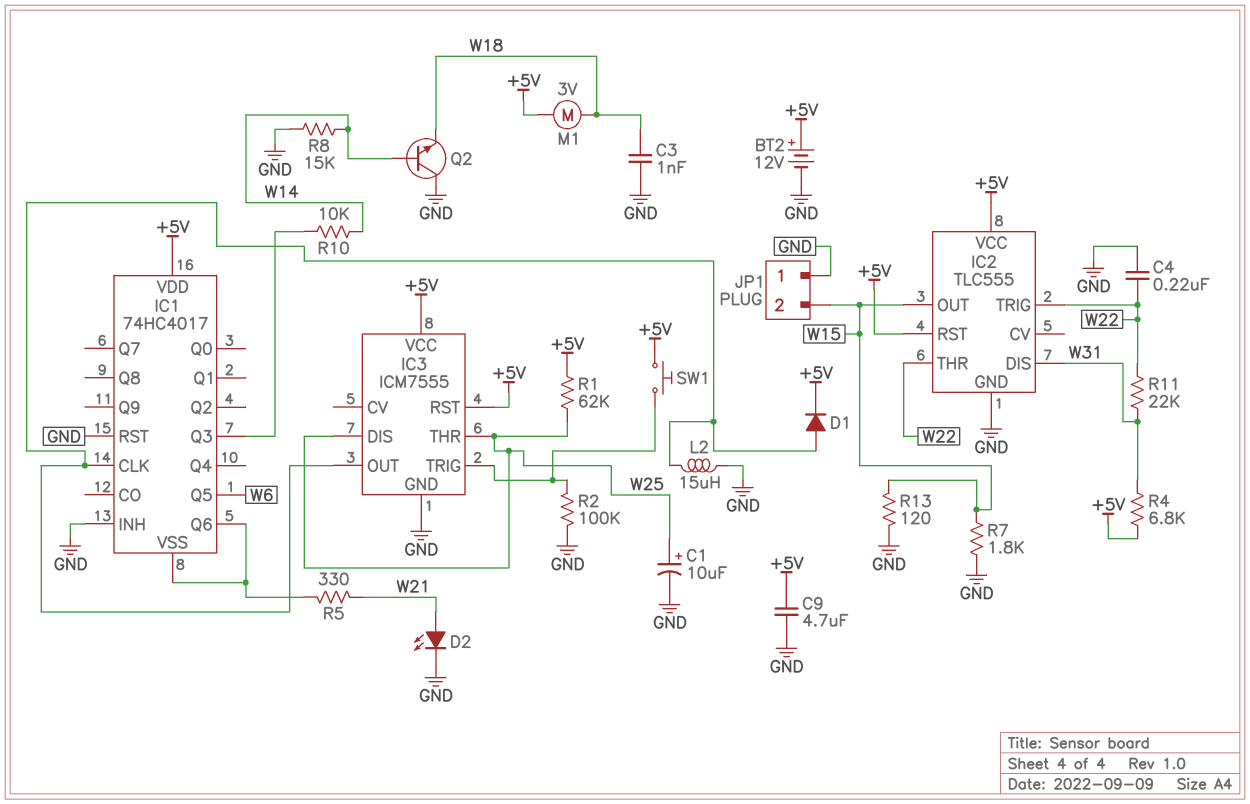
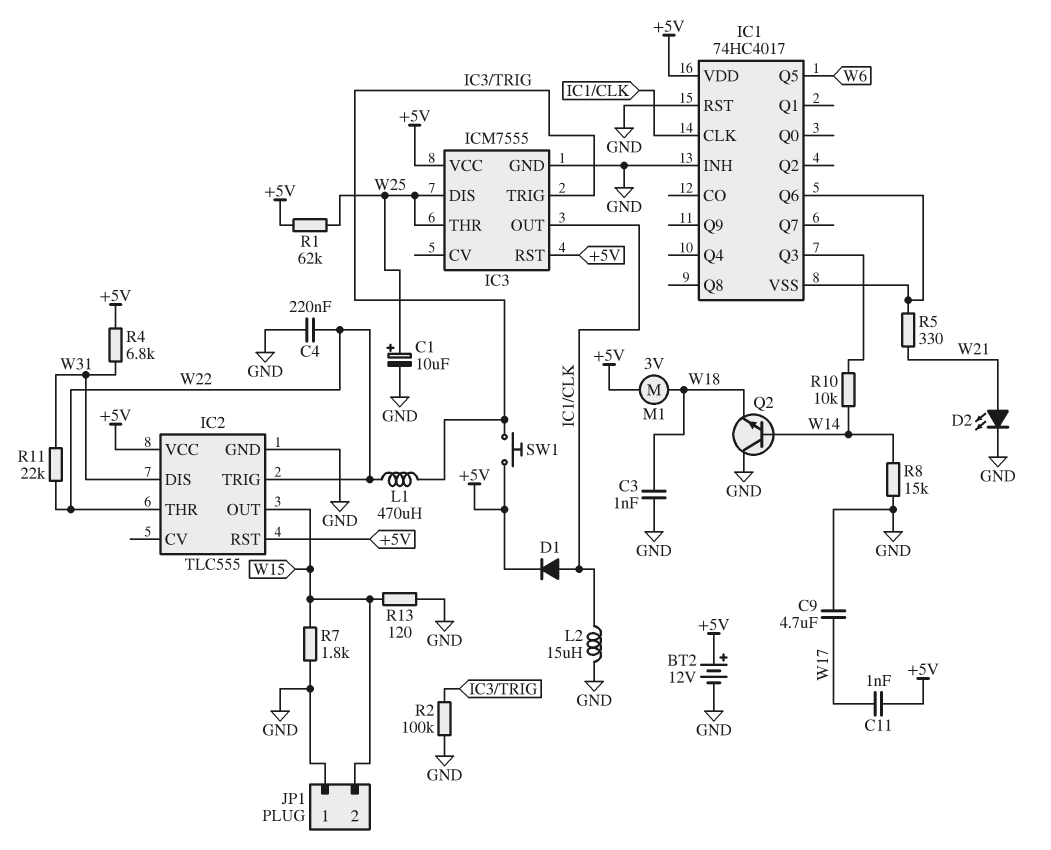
C9: 4.7uF (+5V, GND) -> 4.7uF (GND, W17)
C11: none -> 1nF (+5V, W17)
L1: none -> 470uH (IC3/TRIG, W22)

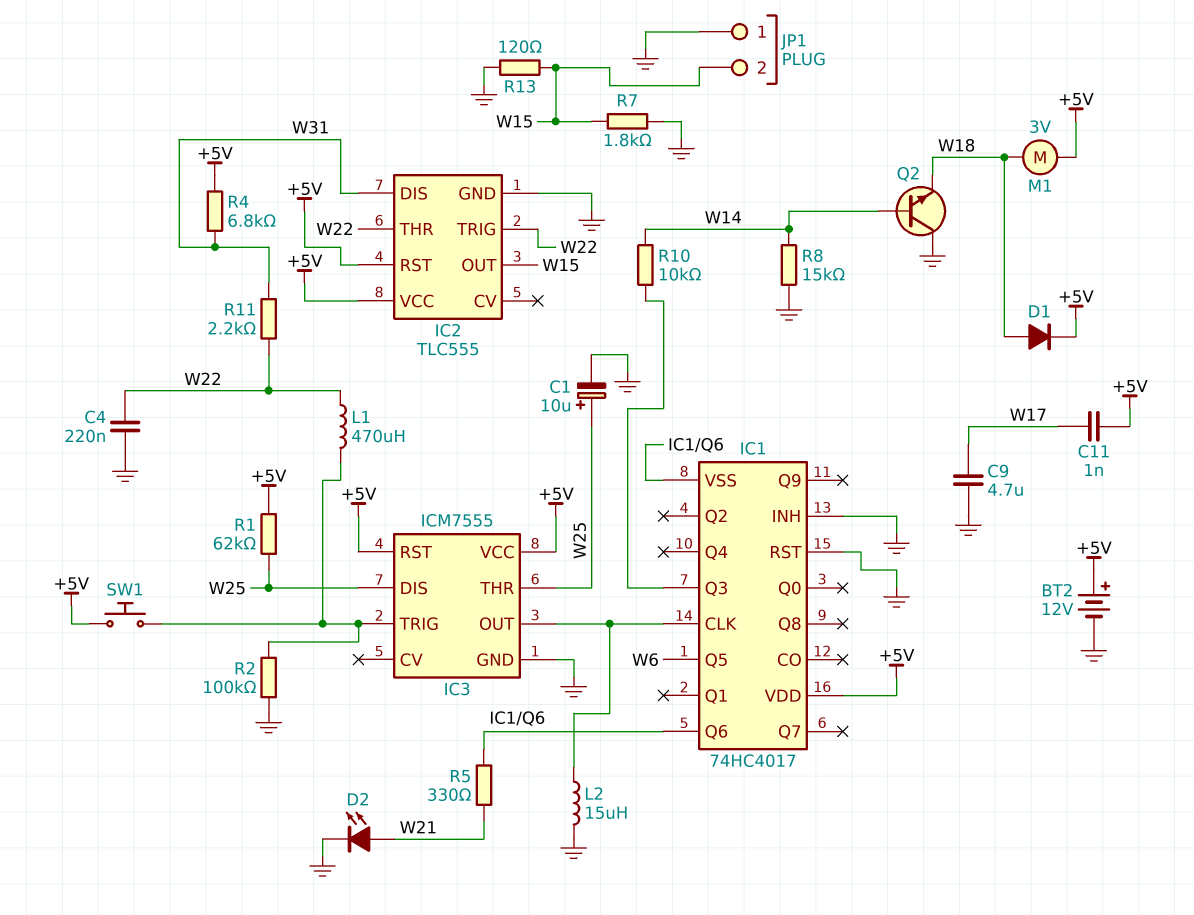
C3: 1nF (GND, W18) -> none
D1: diode (A IC1/CLK, K +5V) -> diode (A W18, K +5V)
R11: 22k (W22, W31) -> 2.2k (W22, W31)

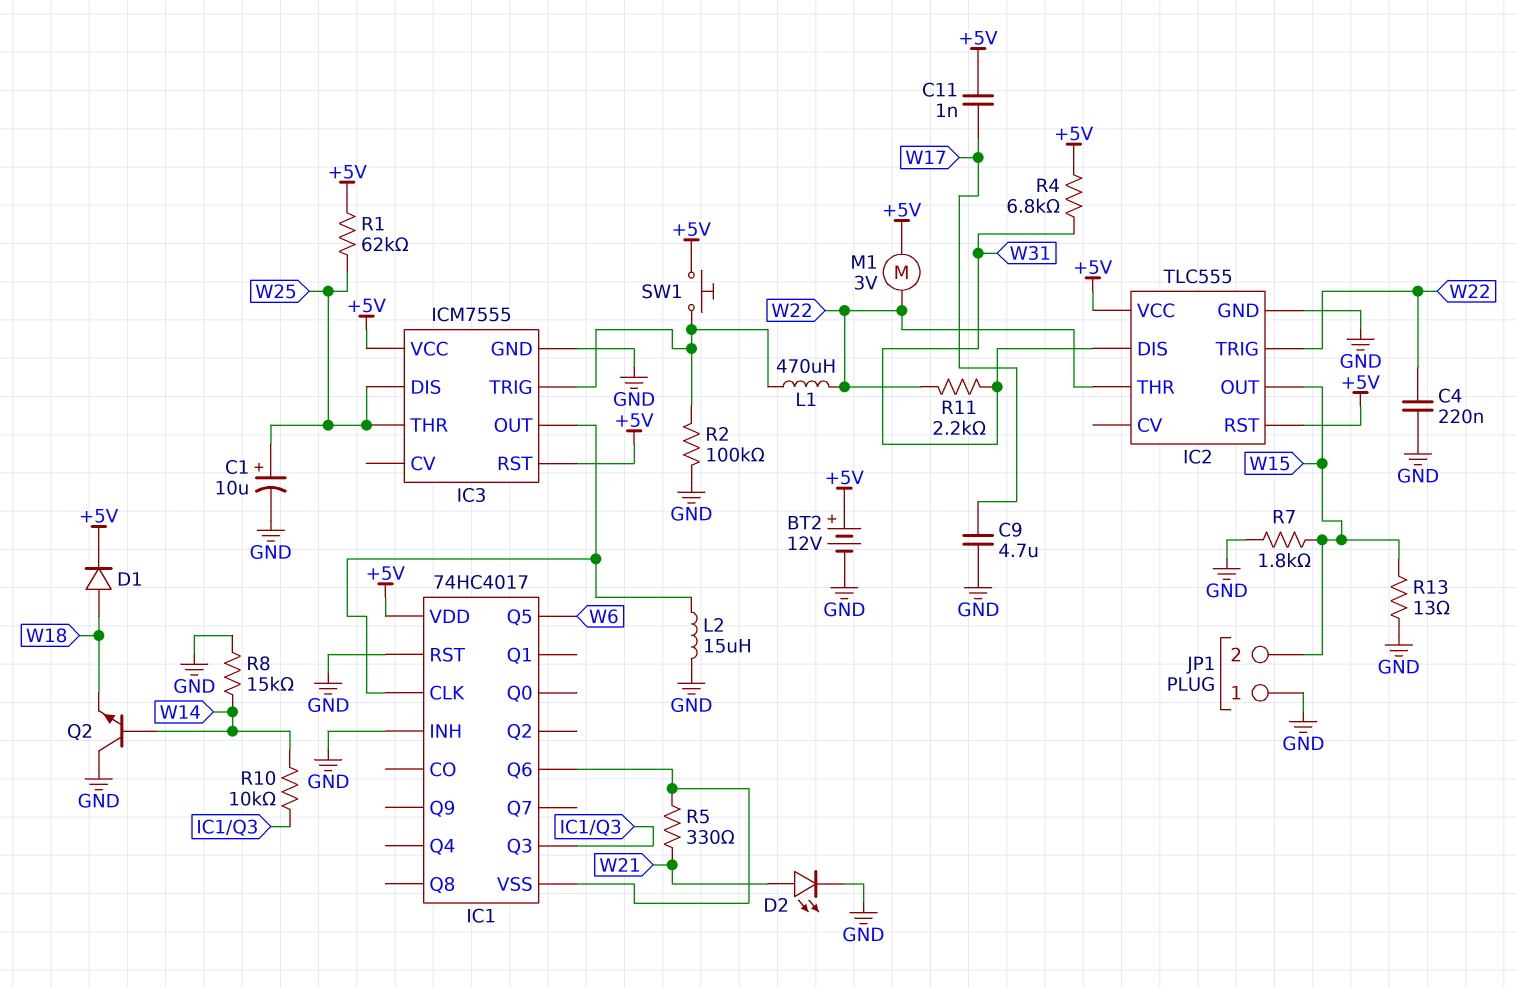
M1: motor 3V (+5V, W18) -> motor 3V (+5V, W22)
R13: 120 (GND, W15) -> 13 (GND, W15)

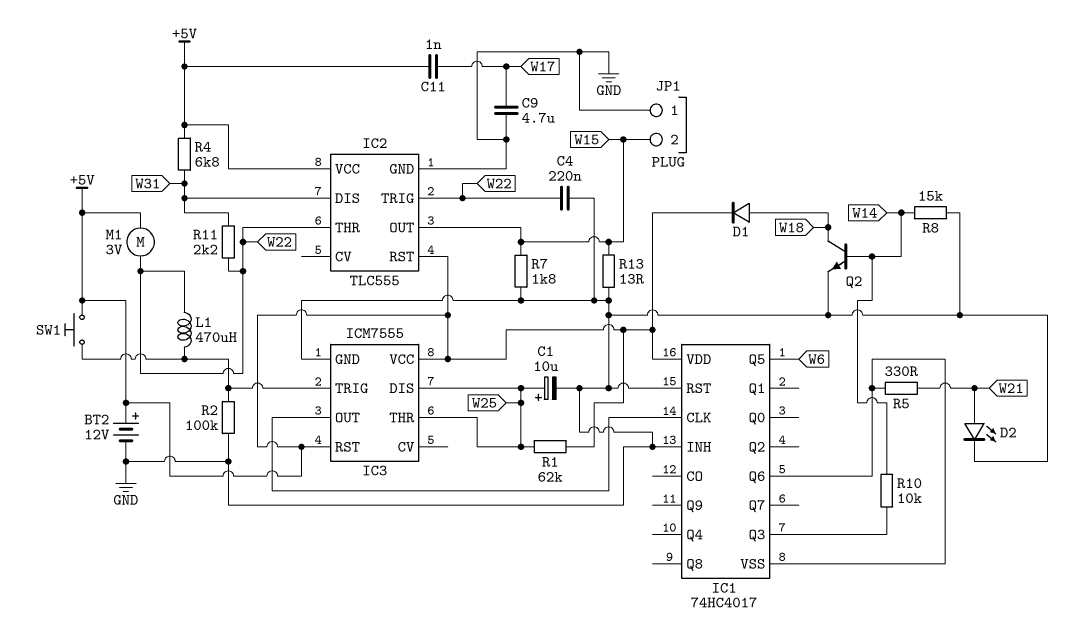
L2: 15uH (GND, IC1/CLK) -> none
Q2: NPN (B W14, C GND, E W18) -> NPN (B W14, C W18, E GND)

